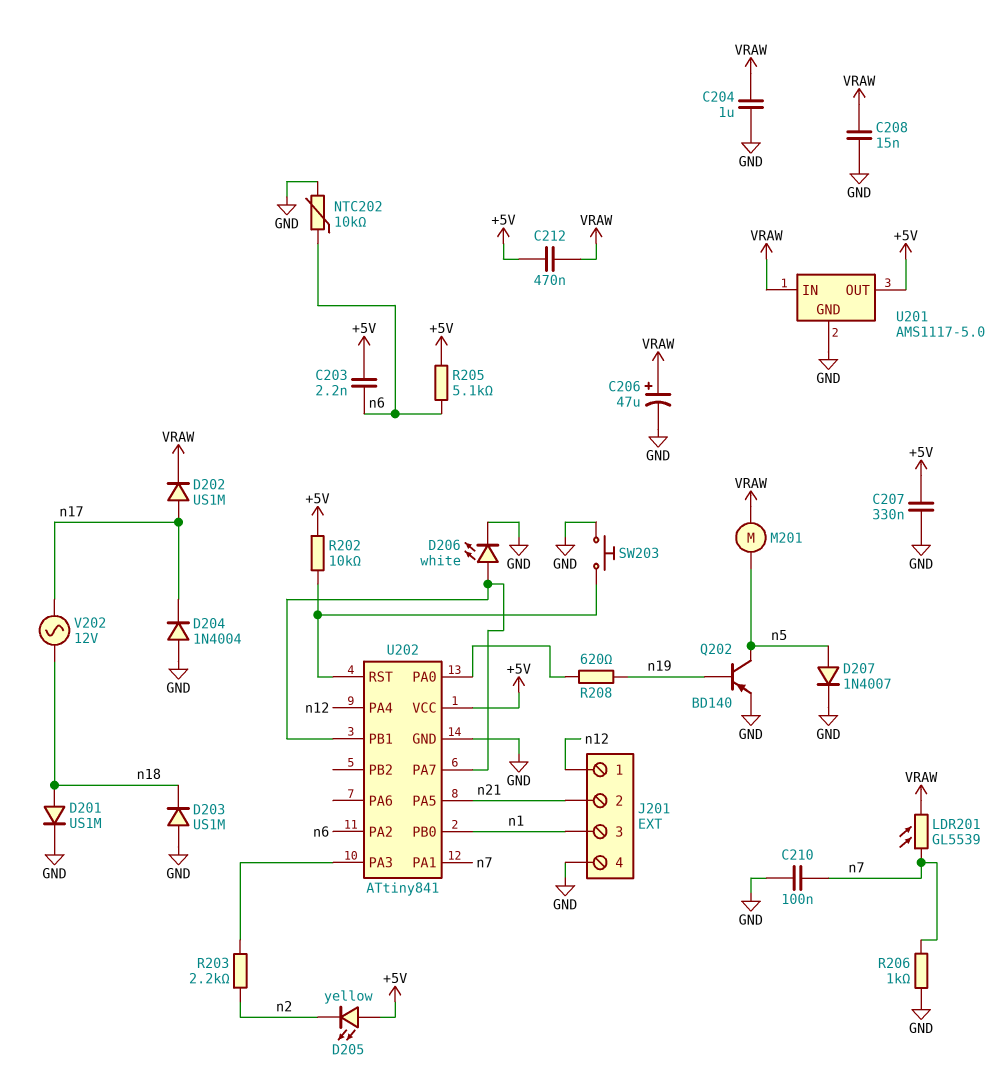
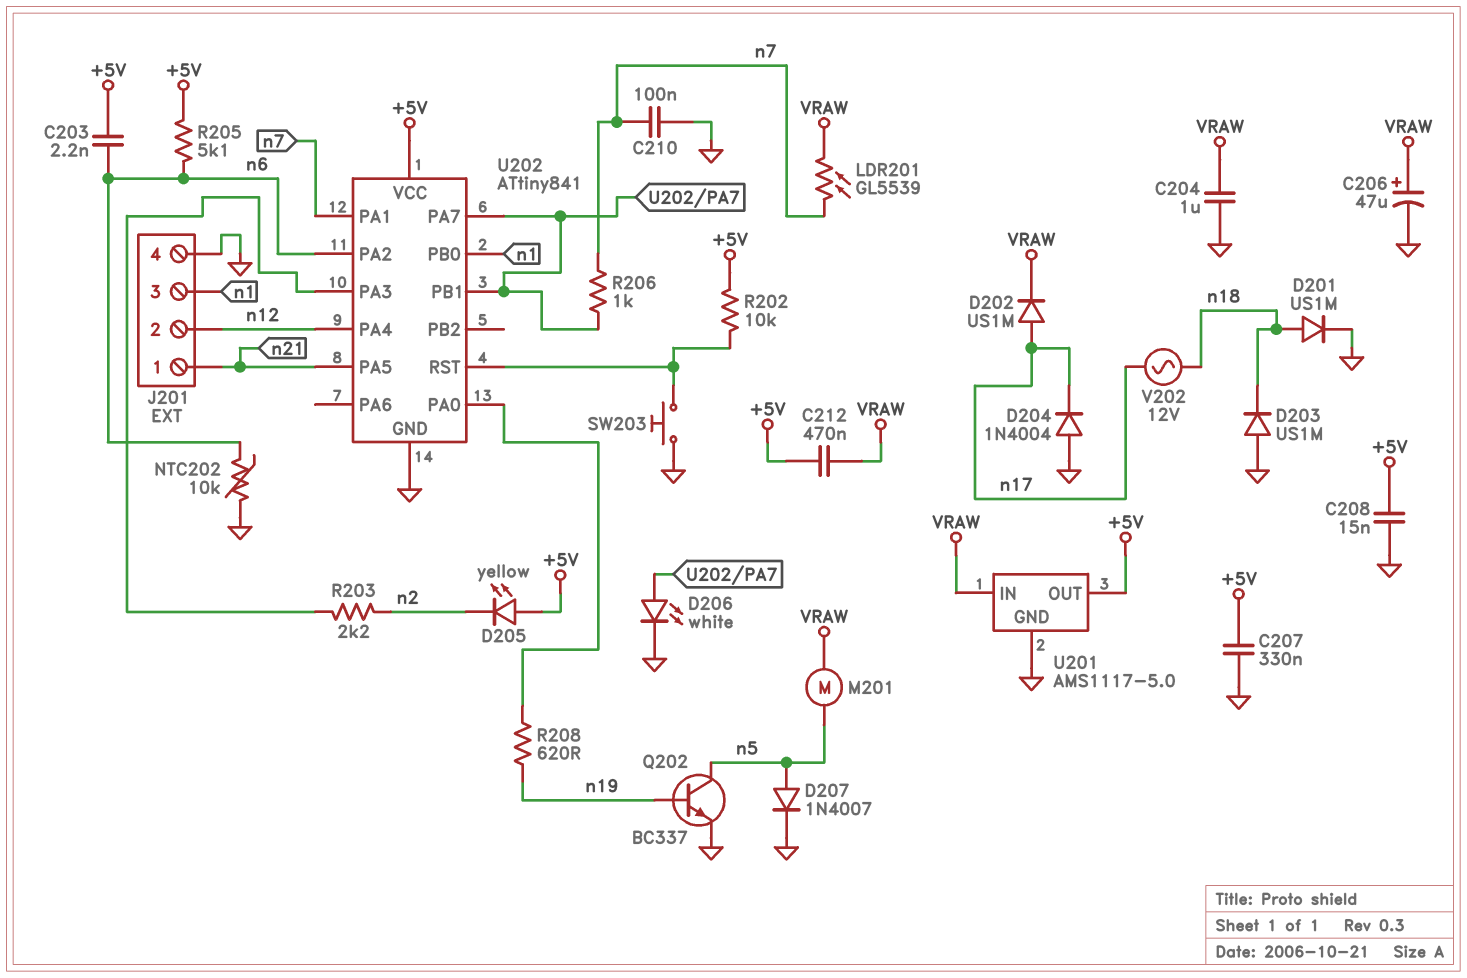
C208: 15nF (GND, VRAW) -> 15nF (+5V, GND)
J201 pin 1: n12 -> n21
J201 pin 2: n21 -> n12
Q202: PNP BD140 (B n19, C n5, E GND) -> NPN BC337 (B n19, C n5, E GND)
R206: 1k (GND, n7) -> 1k (U202/PA7, n7)

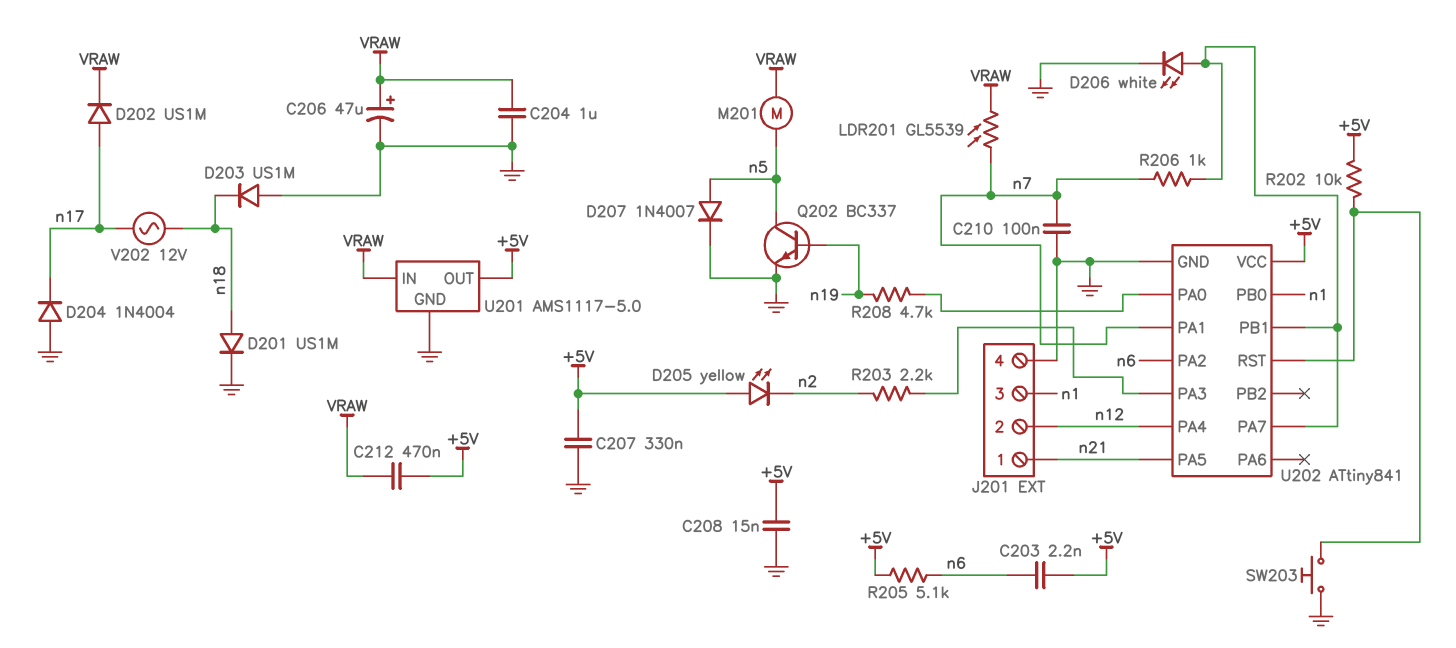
NTC202: 10k (GND, n6) -> none
R208: 620 (U202/PA0, n19) -> 4.7k (U202/PA0, n19)

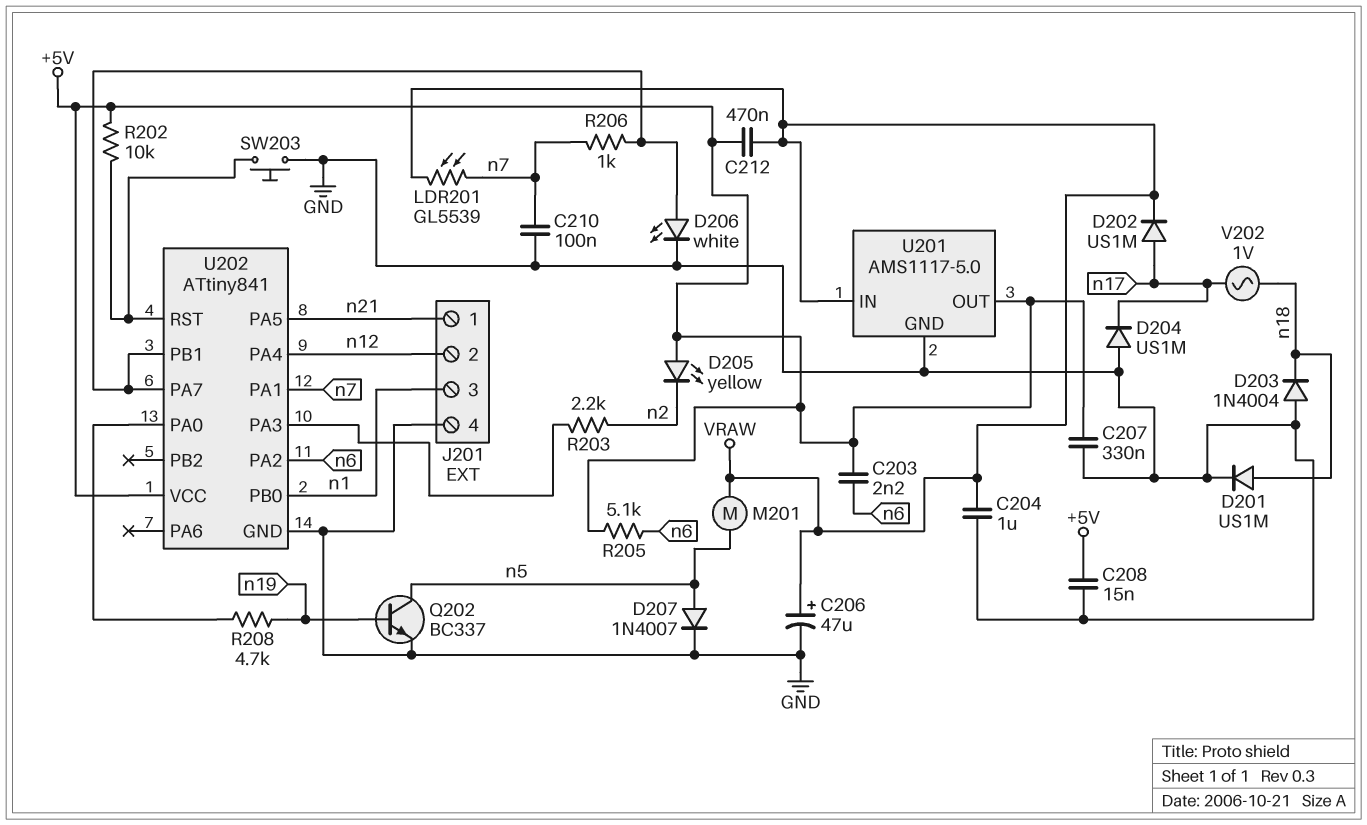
D203: diode US1M (A GND, K n18) -> diode 1N4004 (A GND, K n18)
D204: diode 1N4004 (A GND, K n17) -> diode US1M (A GND, K n17)
V202: AC 12V (n17, n18) -> AC 1V (n17, n18)

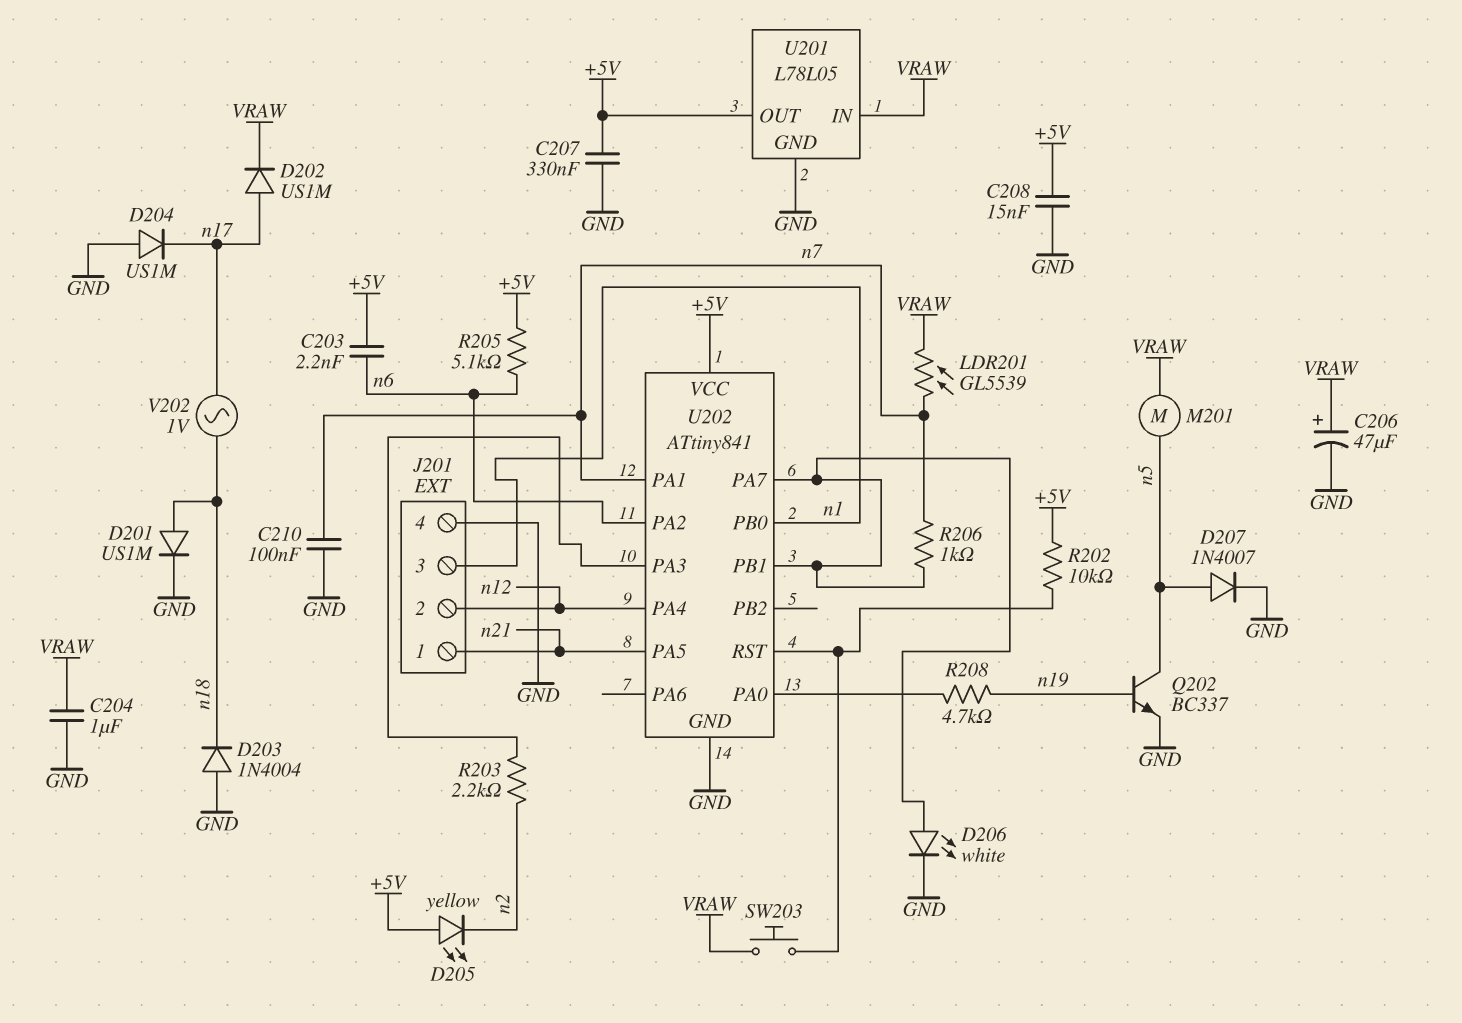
C212: 470nF (+5V, VRAW) -> none
SW203: button (GND, U202/RST) -> button (U202/RST, VRAW)
U201: AMS1117-5.0 -> L78L05

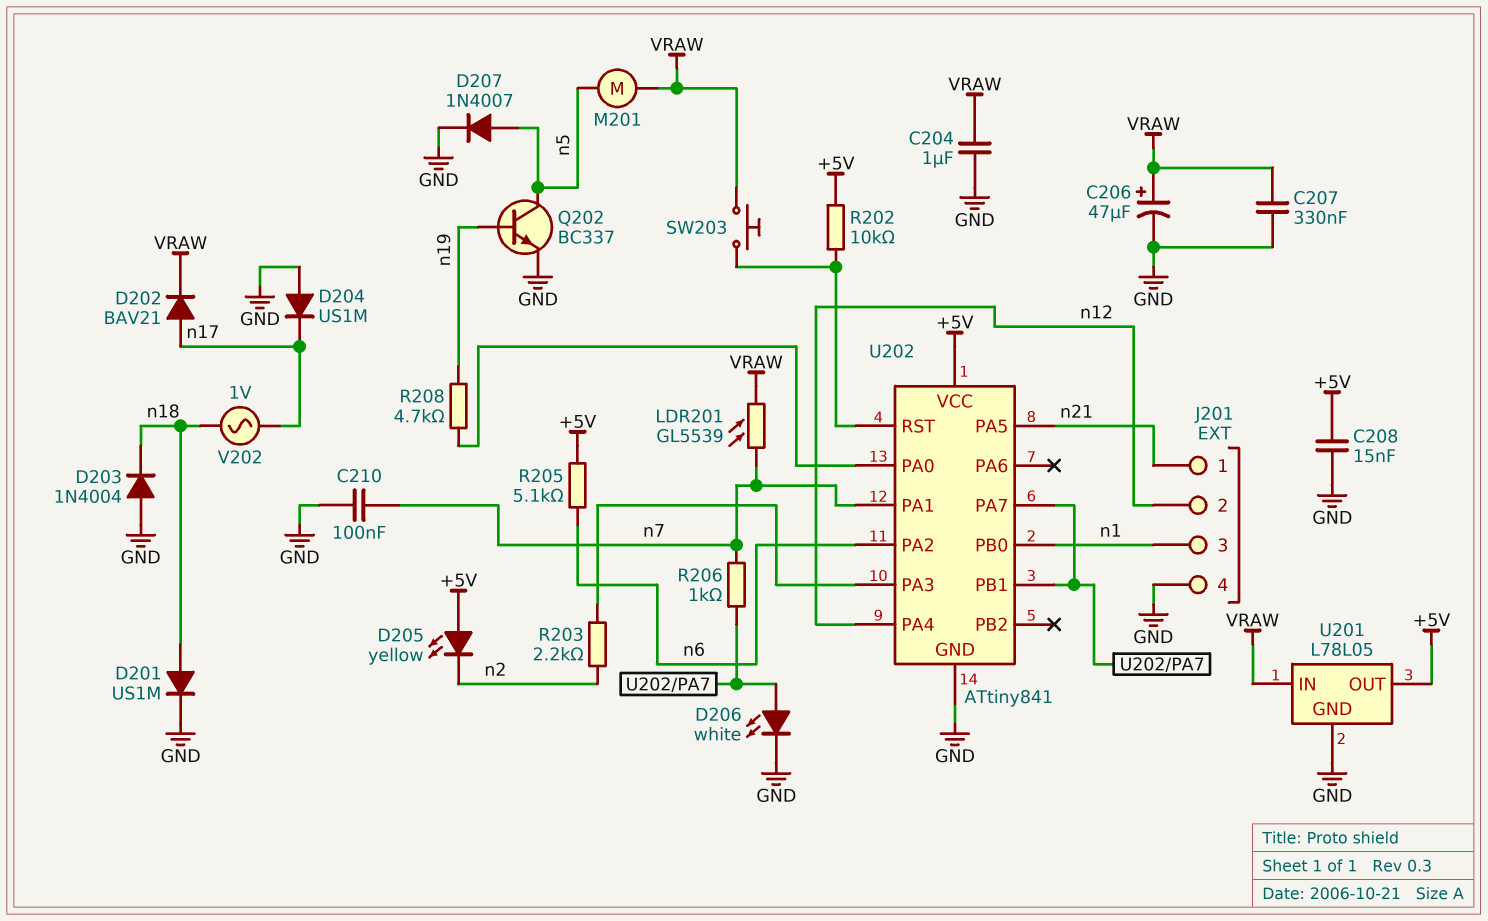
C203: 2.2nF (+5V, n6) -> none
C207: 330nF (+5V, GND) -> 330nF (GND, VRAW)
D202: diode US1M (A n17, K VRAW) -> diode BAV21 (A n17, K VRAW)

